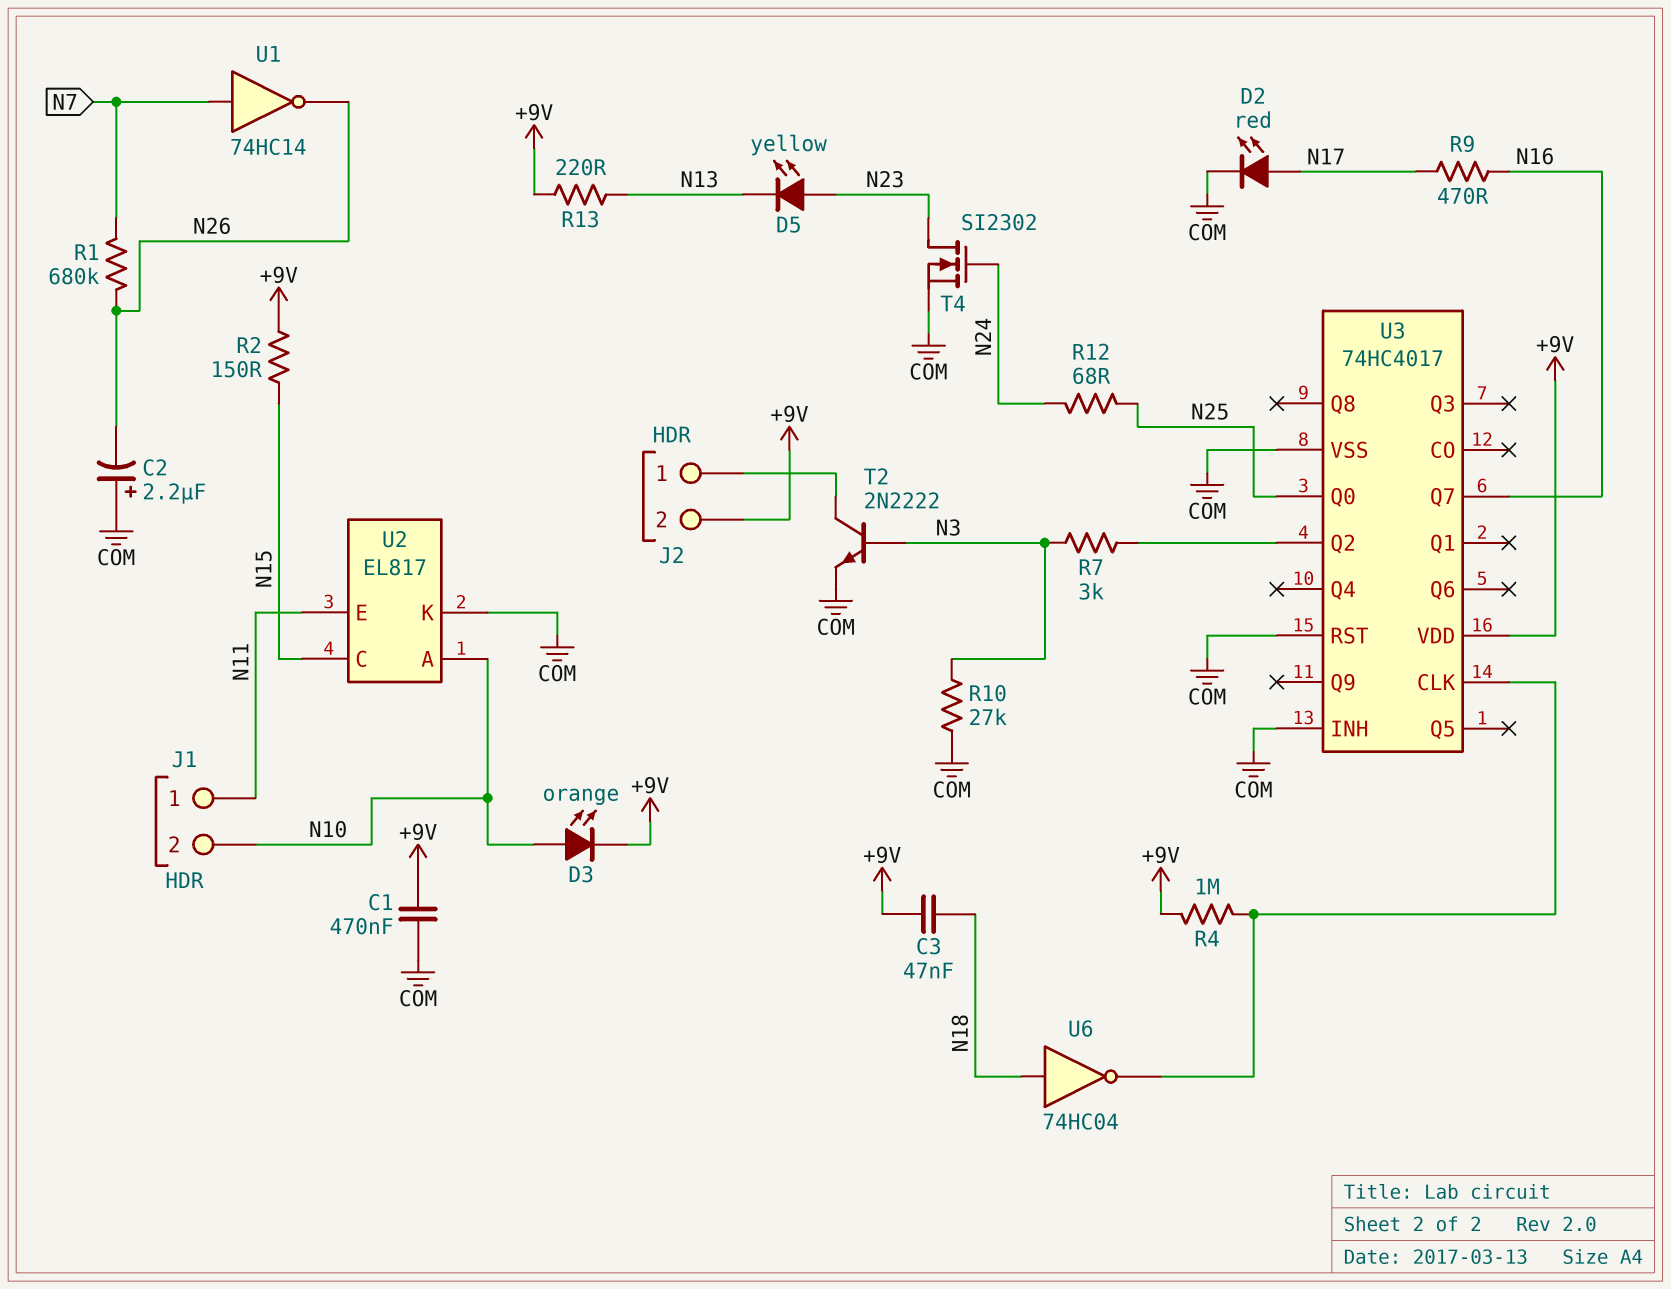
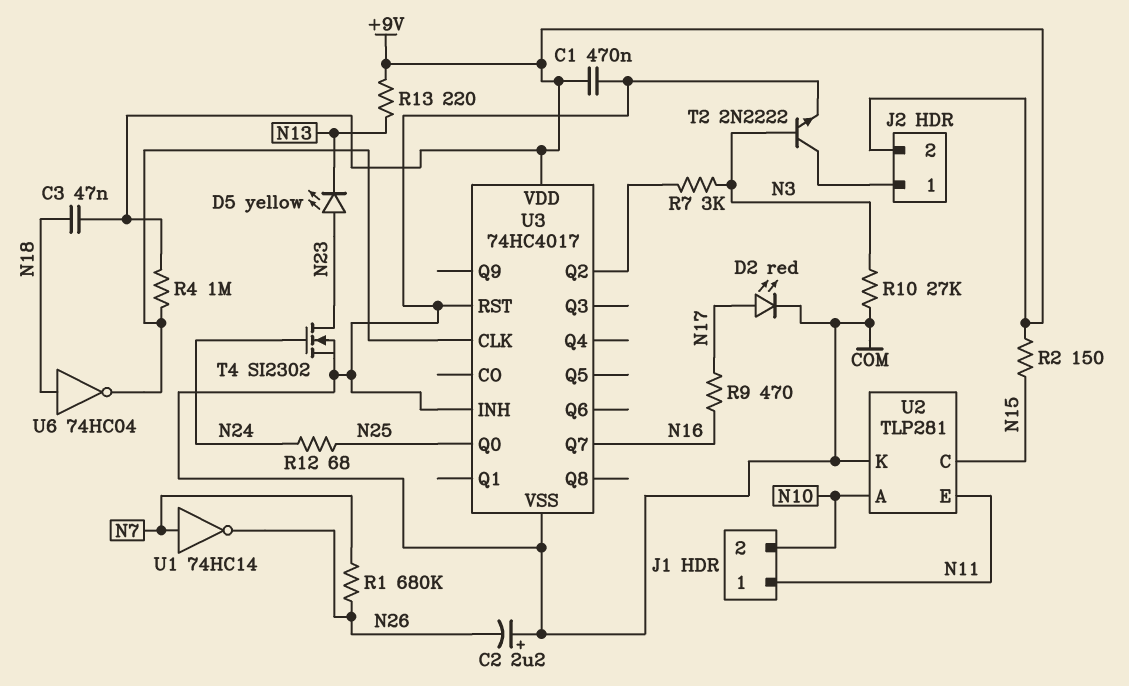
D3: LED orange (A N10, K +9V) -> none
U2: EL817 -> TLP281

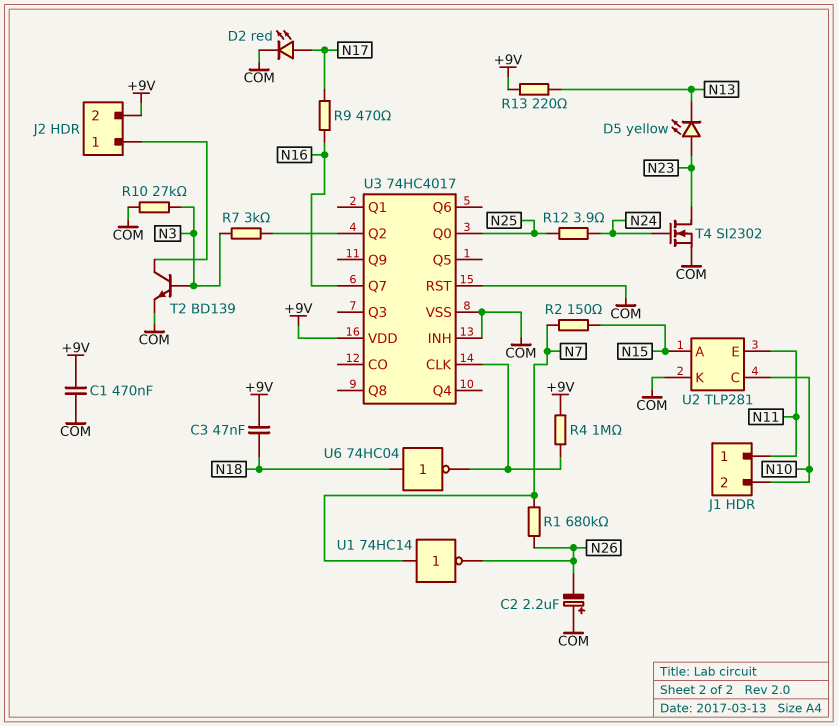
R2: 150 (+9V, N15) -> 150 (N7, N15)
R12: 68 (N24, N25) -> 3.9 (N24, N25)
T2: NPN 2N2222 (B N3, C J2/1, E COM) -> NPN BD139 (B N3, C J2/1, E COM)
U2 pin A: N10 -> N15
U2 pin C: N15 -> N10

